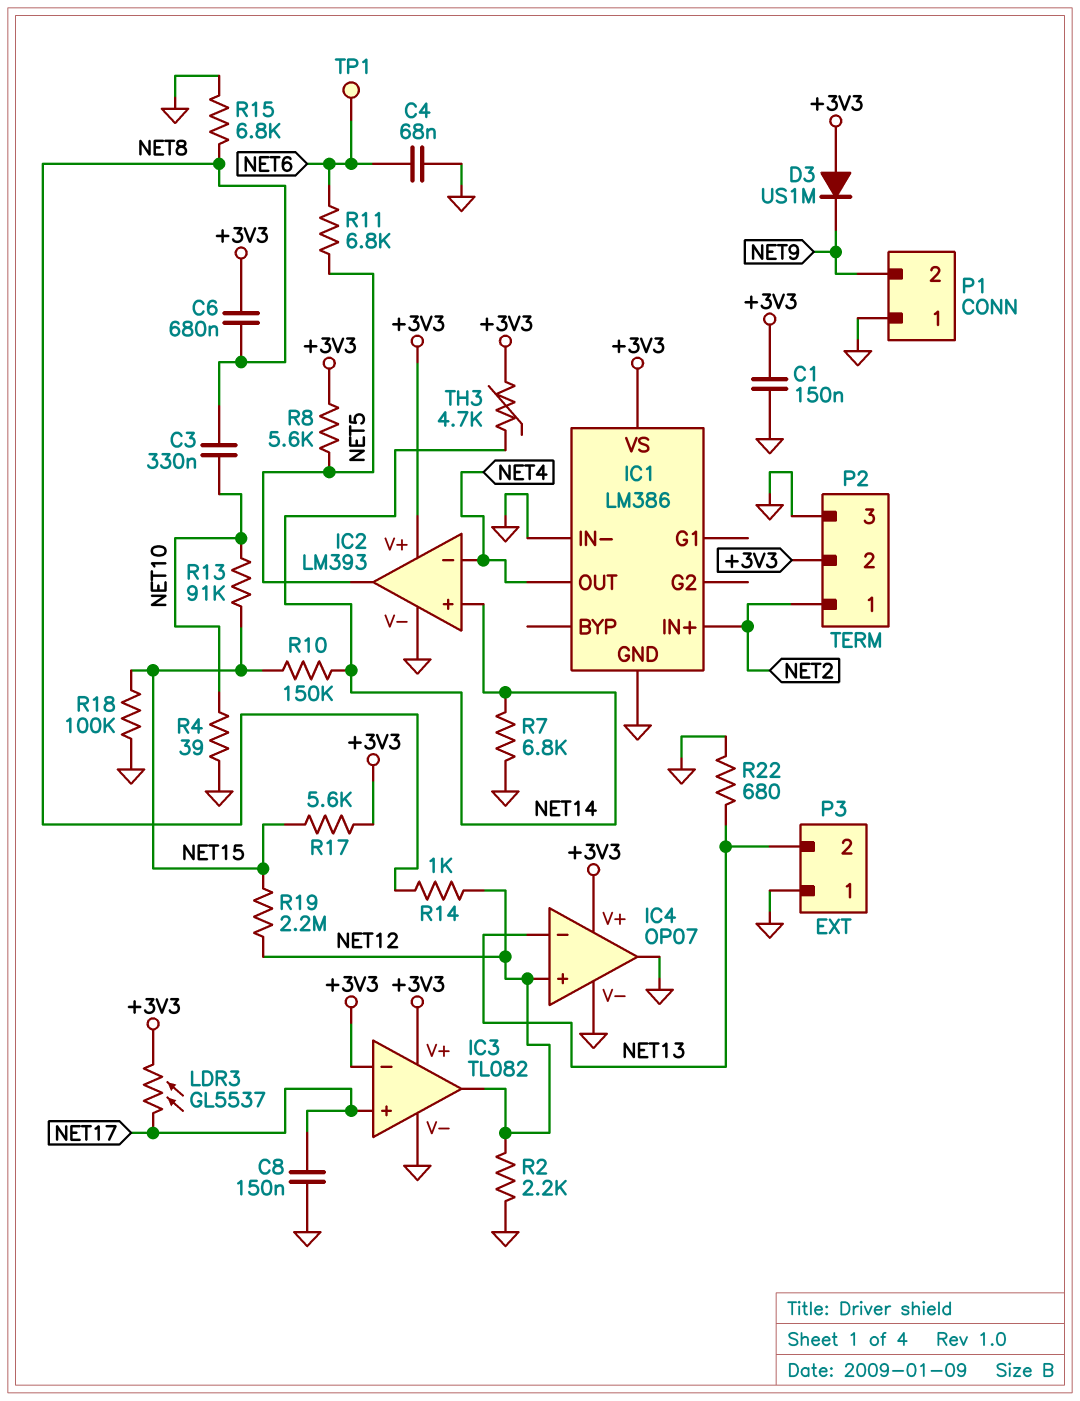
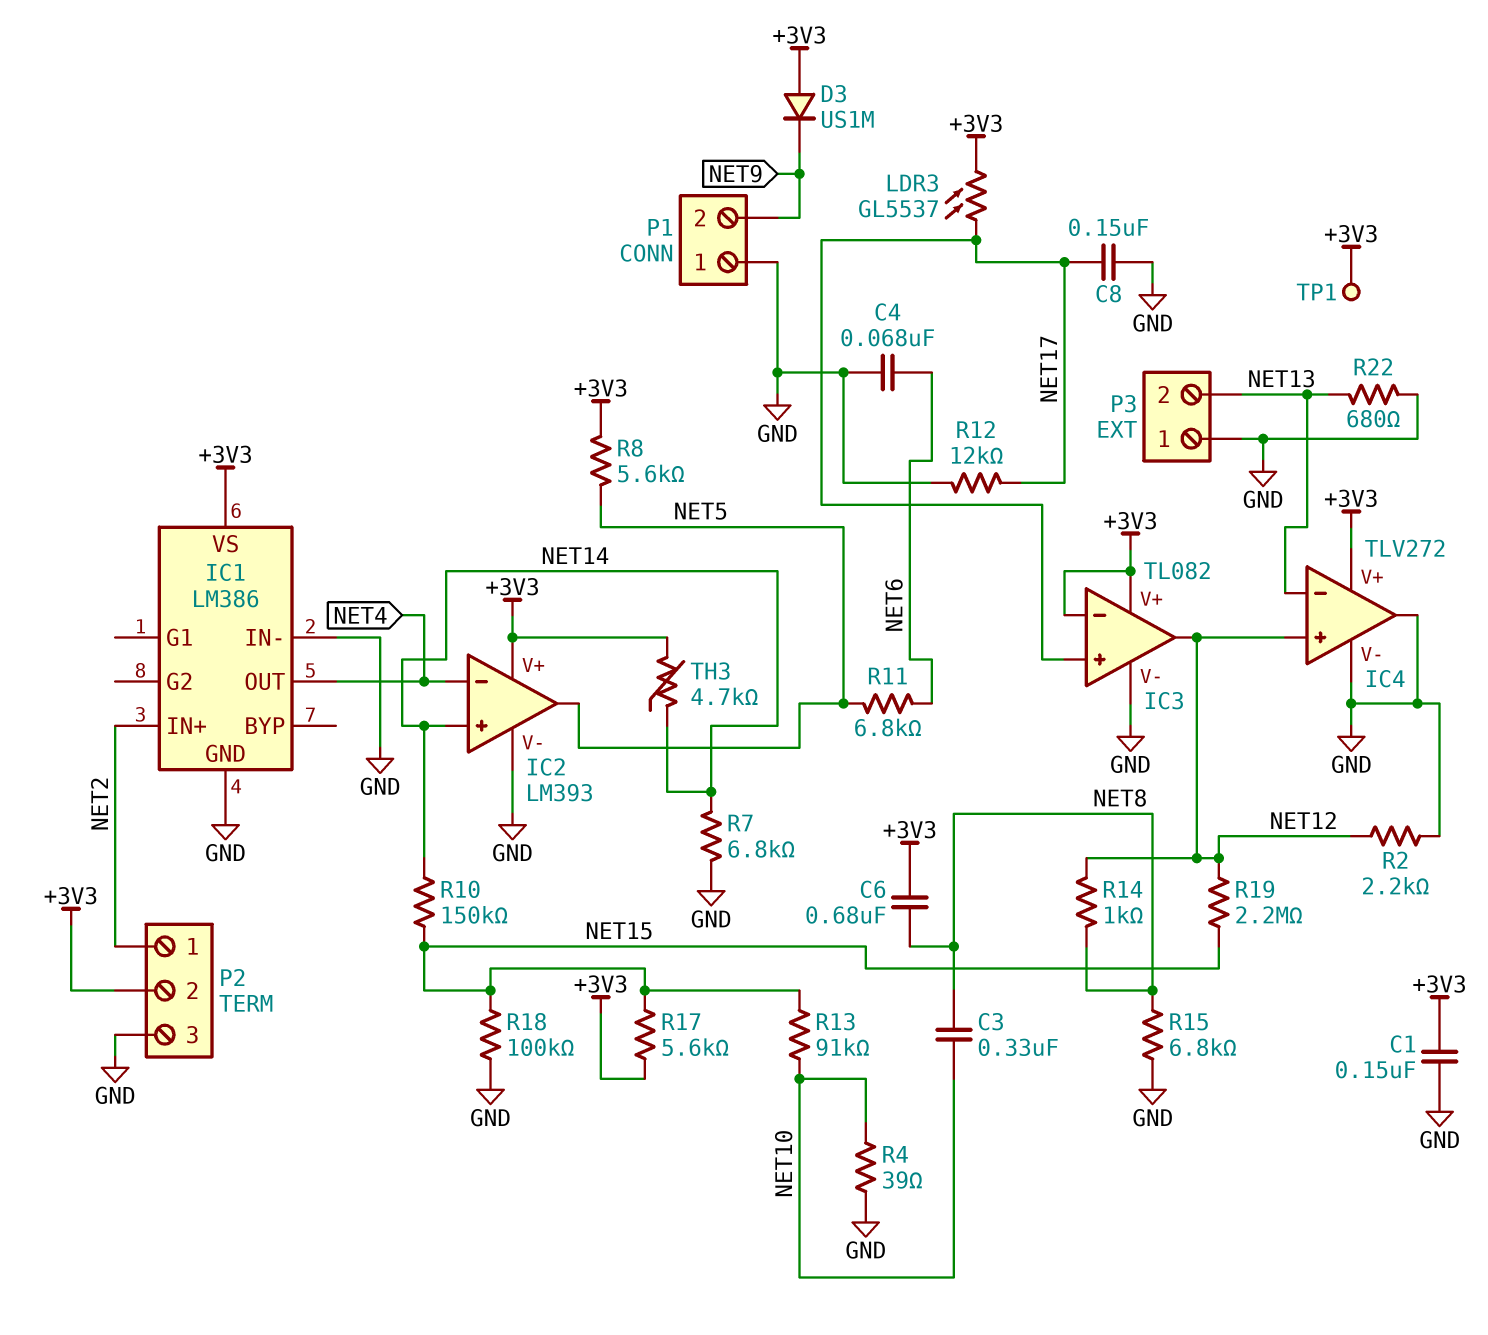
IC4: OP07 -> TLV272
R12: none -> 12k (GND, NET17)
TP1: test point (NET6) -> test point (+3V3)

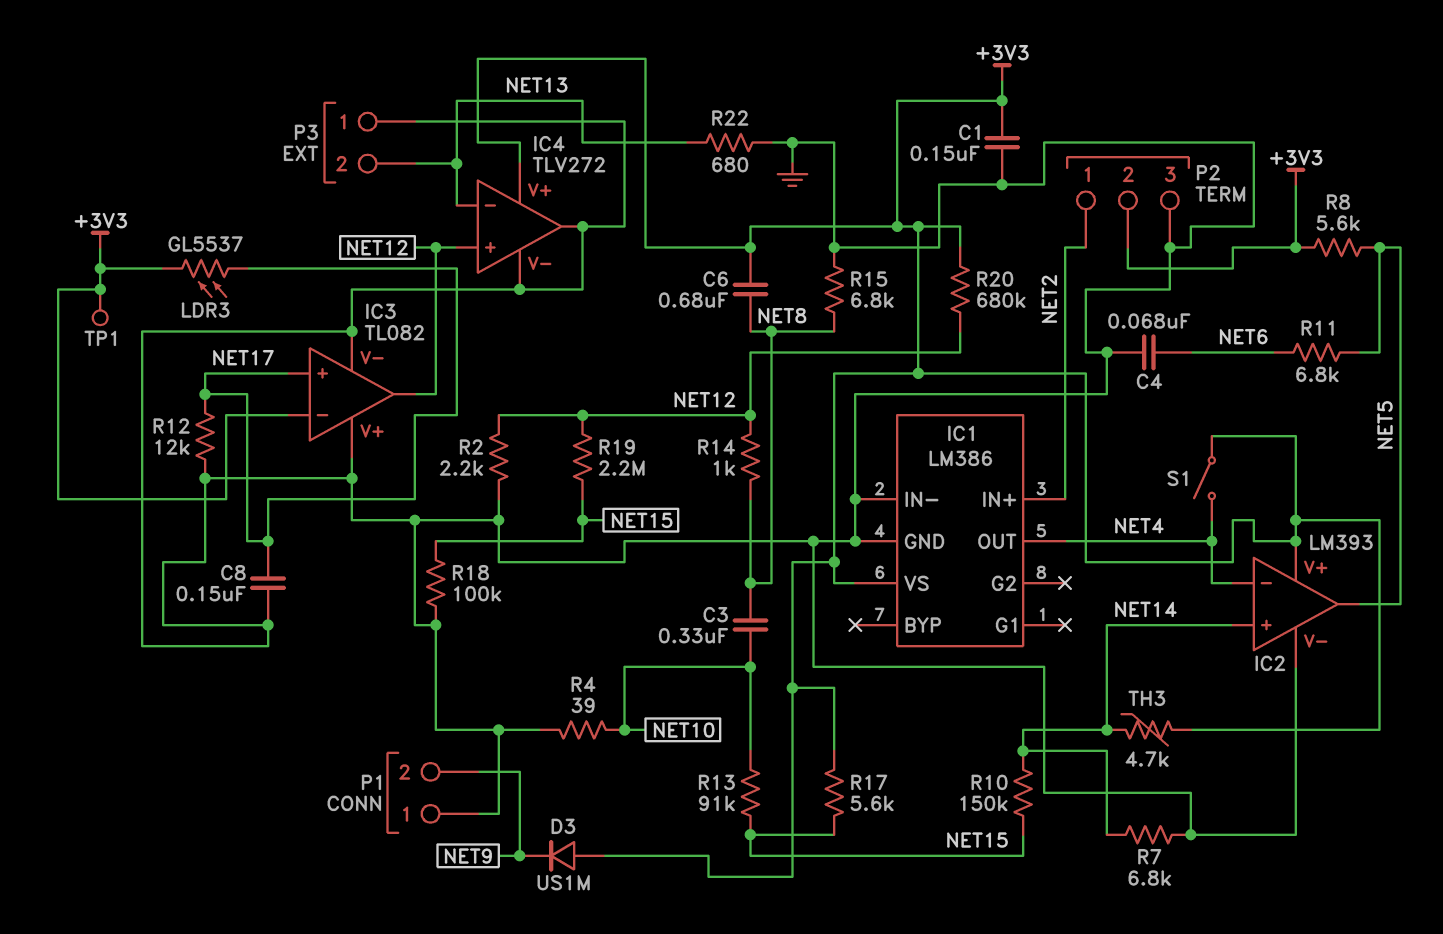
IC3 pin V+: +3V3 -> GND
R20: none -> 680k (+3V3, NET12)
S1: none -> switch (+3V3, NET4)

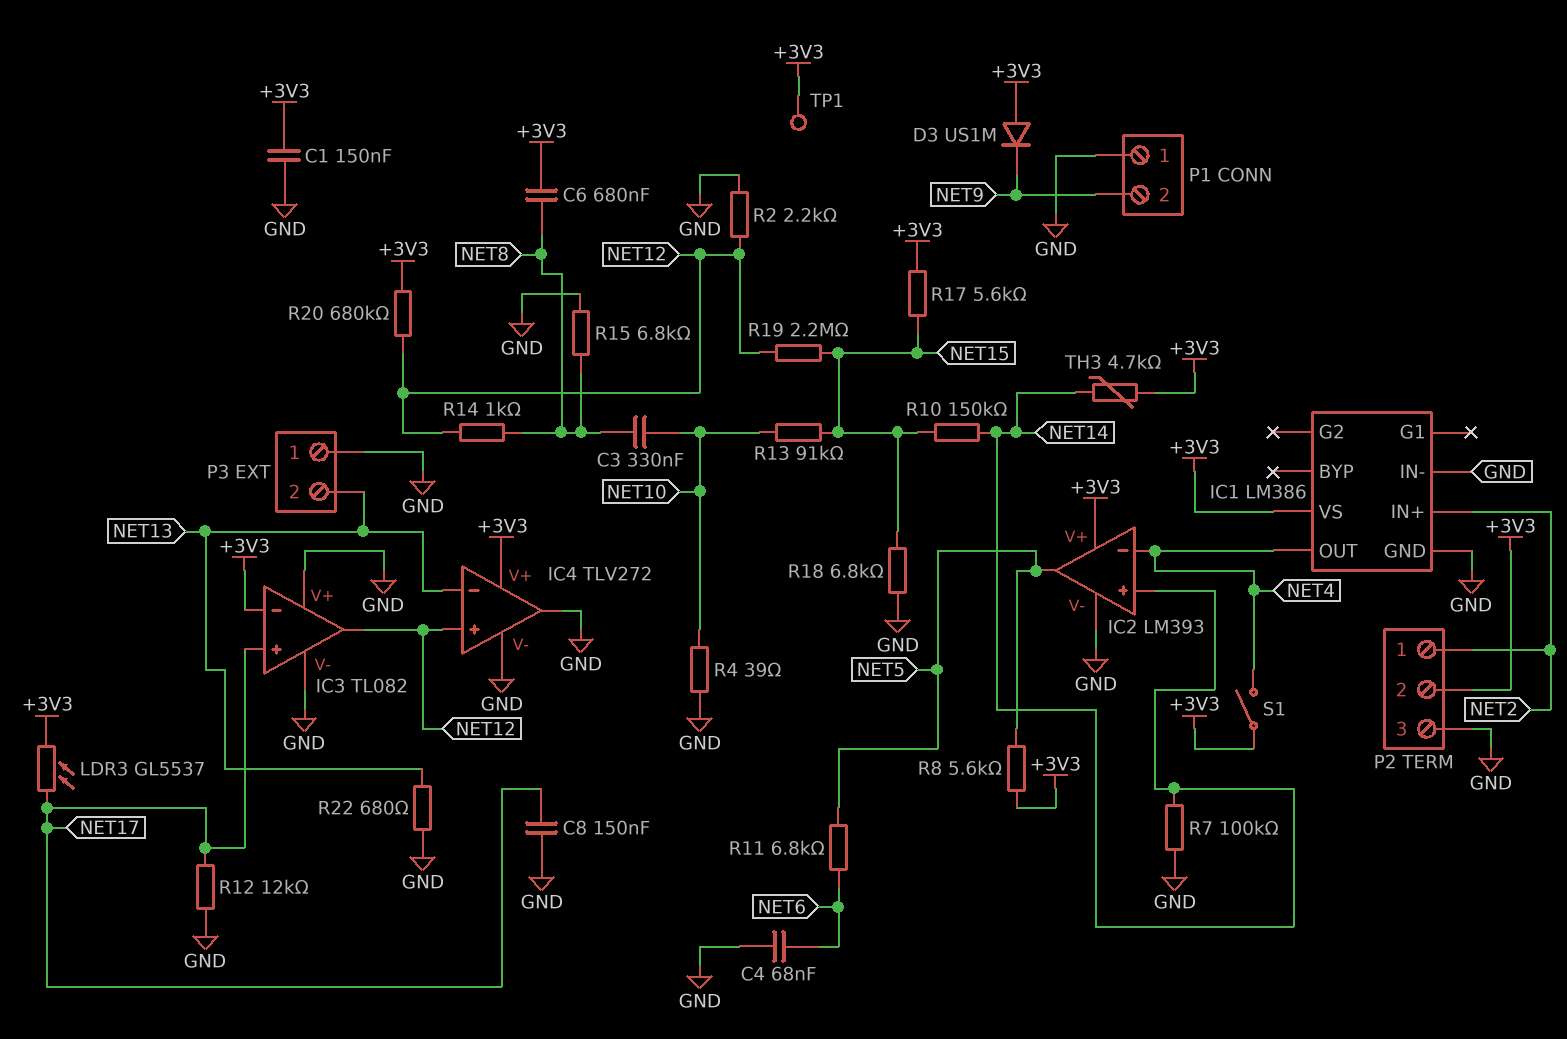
R7: 6.8k (GND, NET14) -> 100k (GND, NET14)
R18: 100k (GND, NET15) -> 6.8k (GND, NET15)

